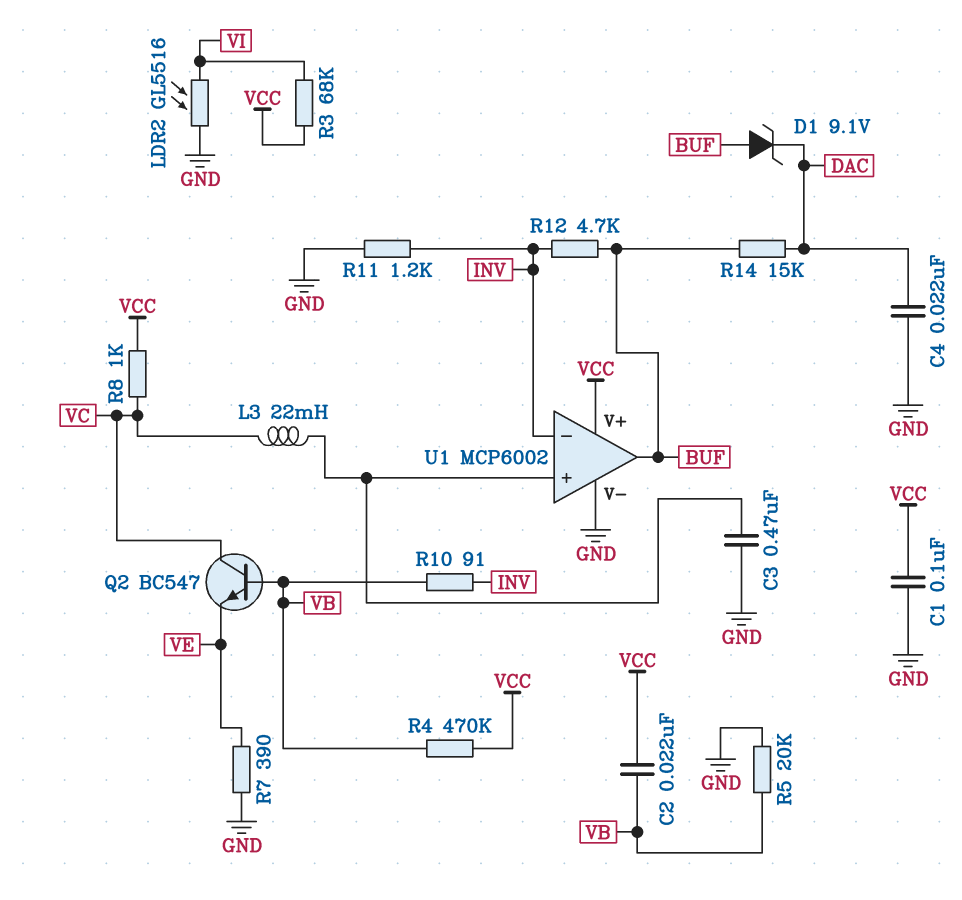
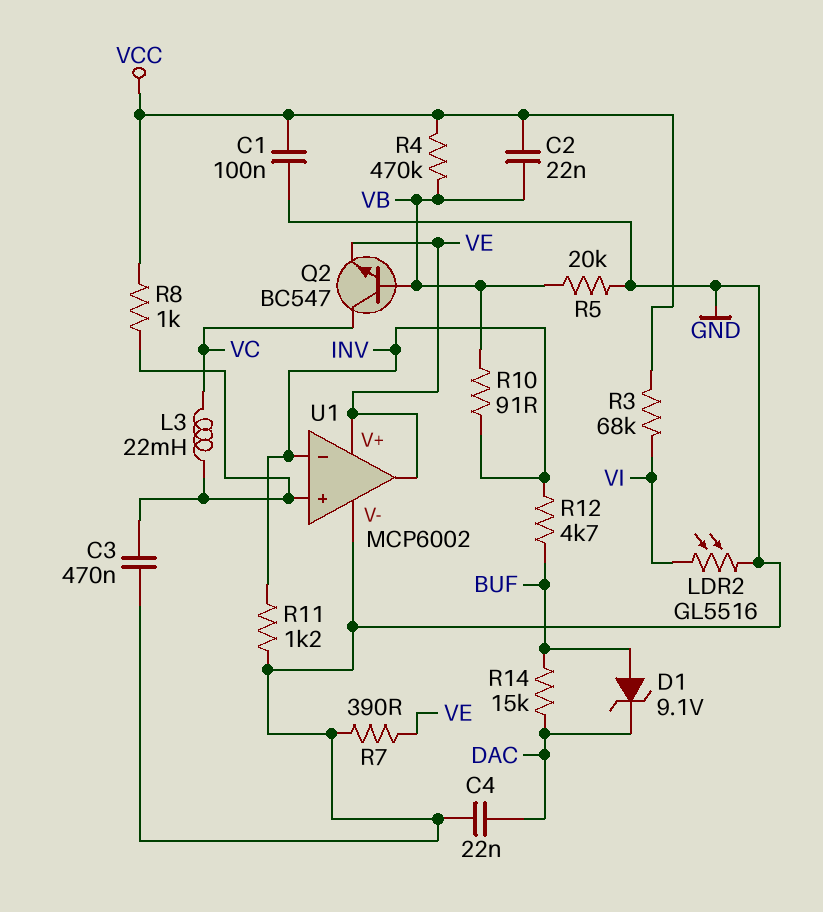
R8: 1k (VC, VCC) -> 1k (U1/in+, VCC)
U1 pin V+: VCC -> VE
U1 pin out: BUF -> VE

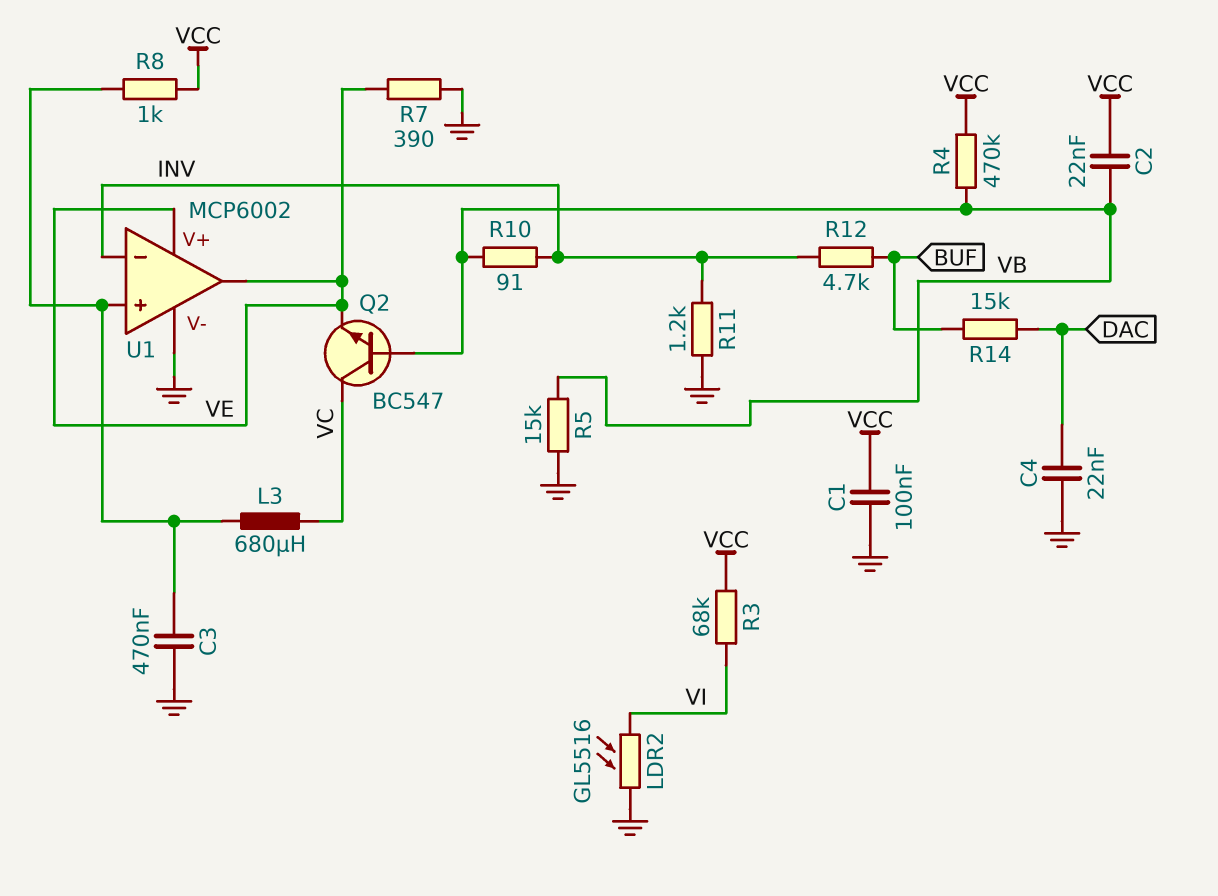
D1: zener 9.1V (A BUF, K DAC) -> none
L3: 22mH (U1/in+, VC) -> 680uH (U1/in+, VC)
R5: 20k (GND, VB) -> 15k (GND, VB)

